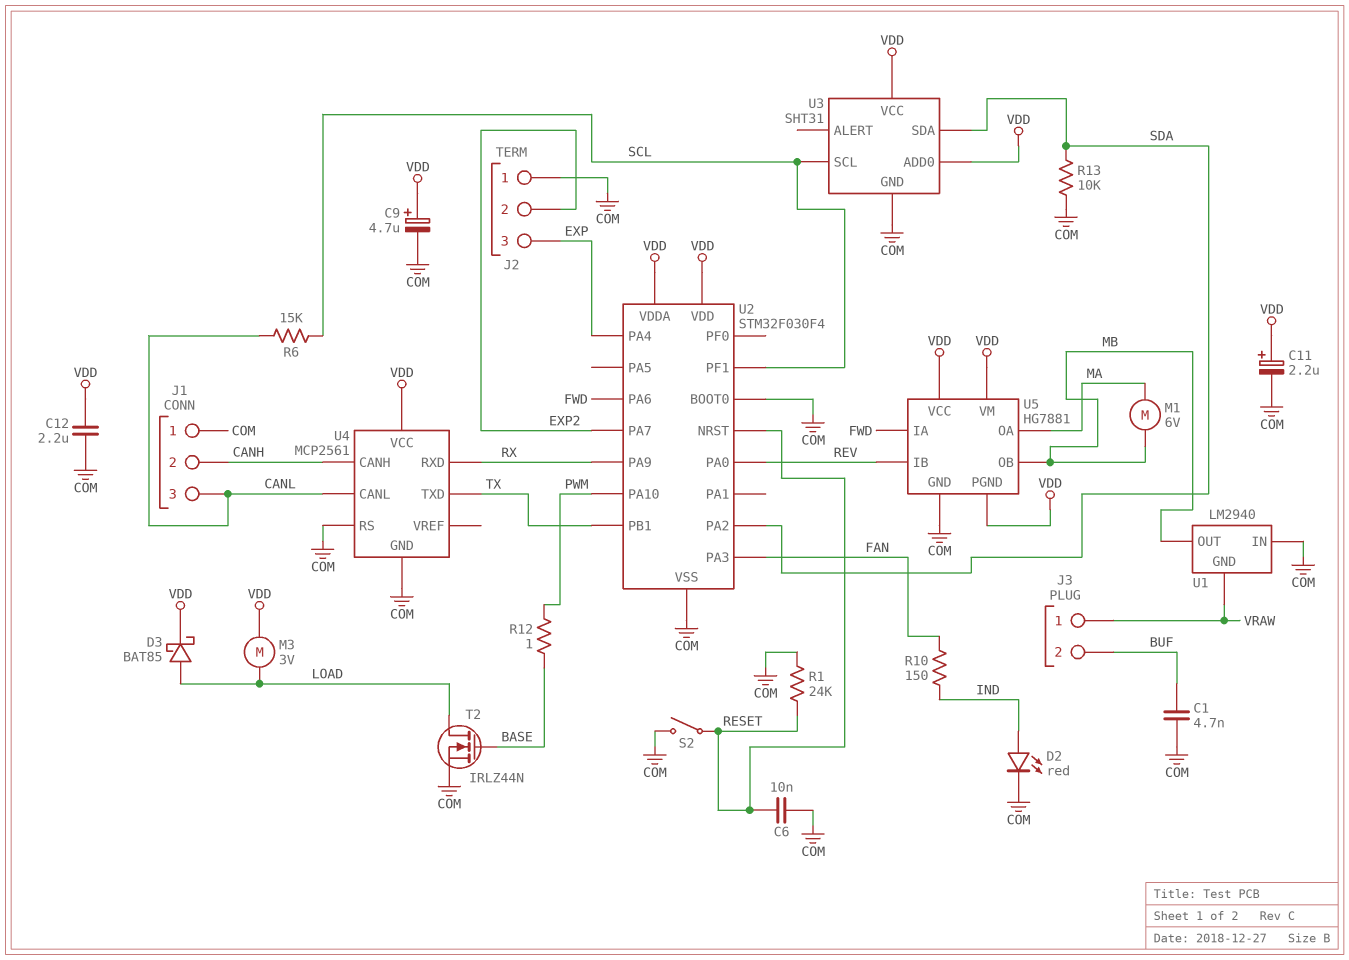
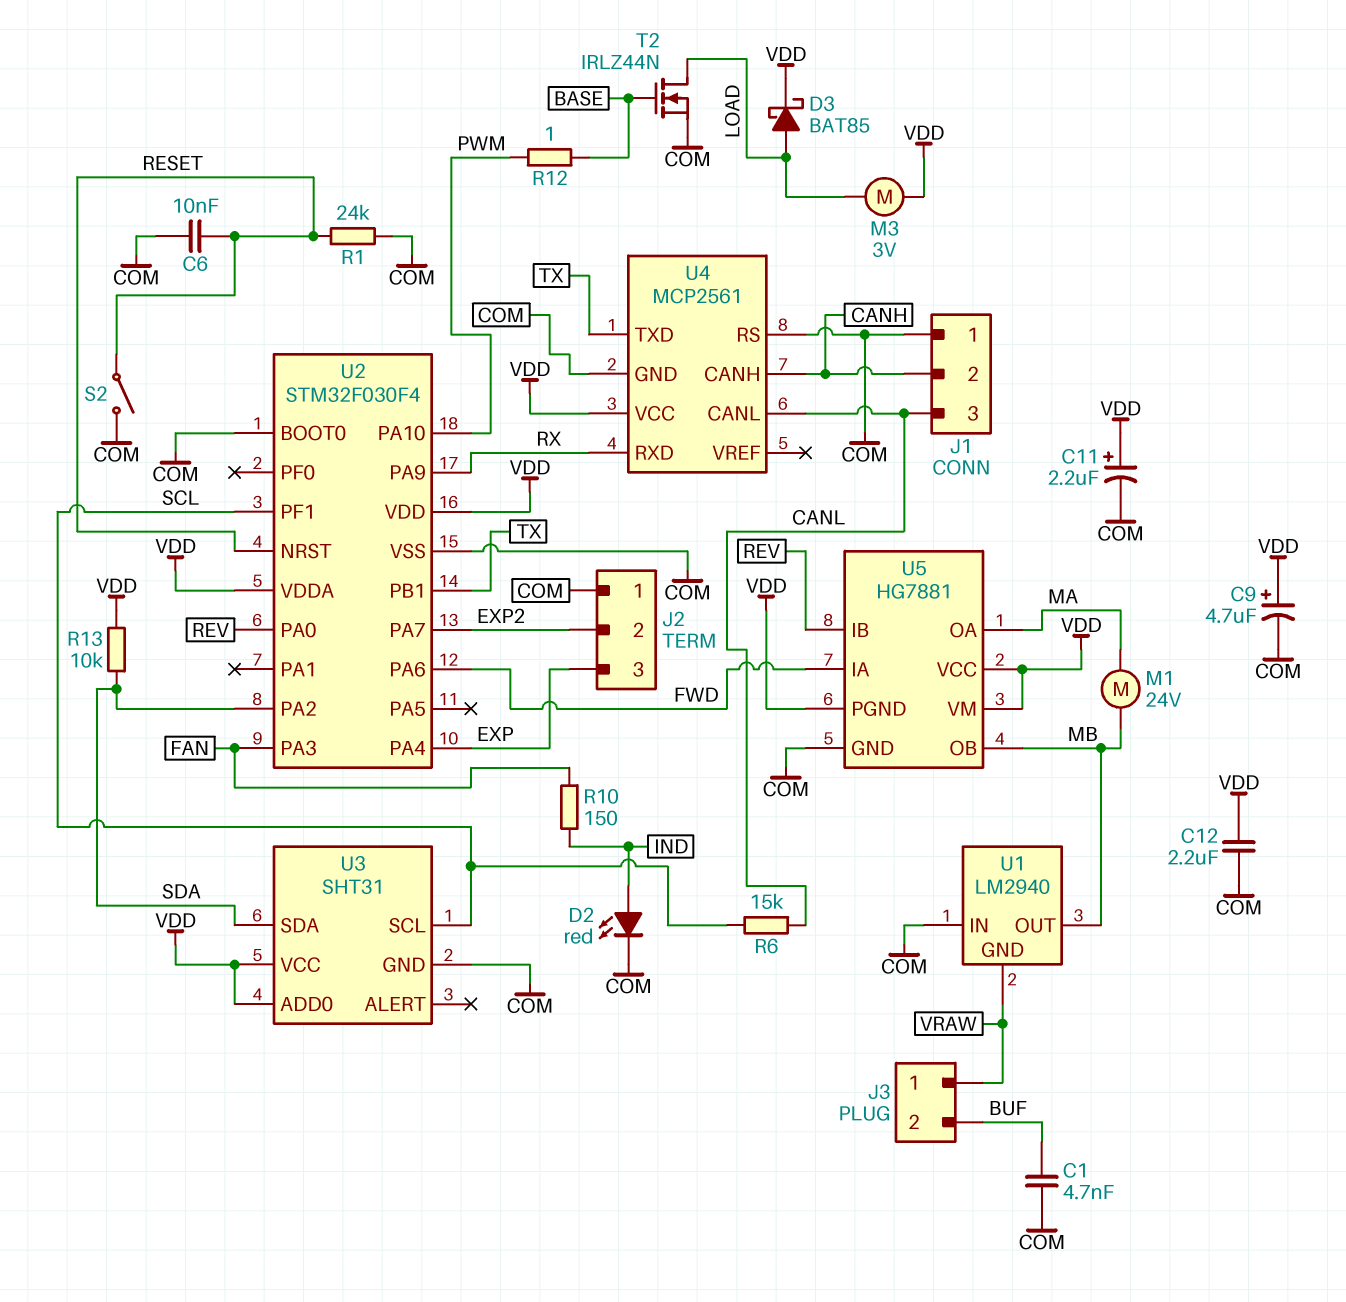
M1: motor 6V (MA, MB) -> motor 24V (MA, MB)
R13: 10k (COM, SDA) -> 10k (SDA, VDD)

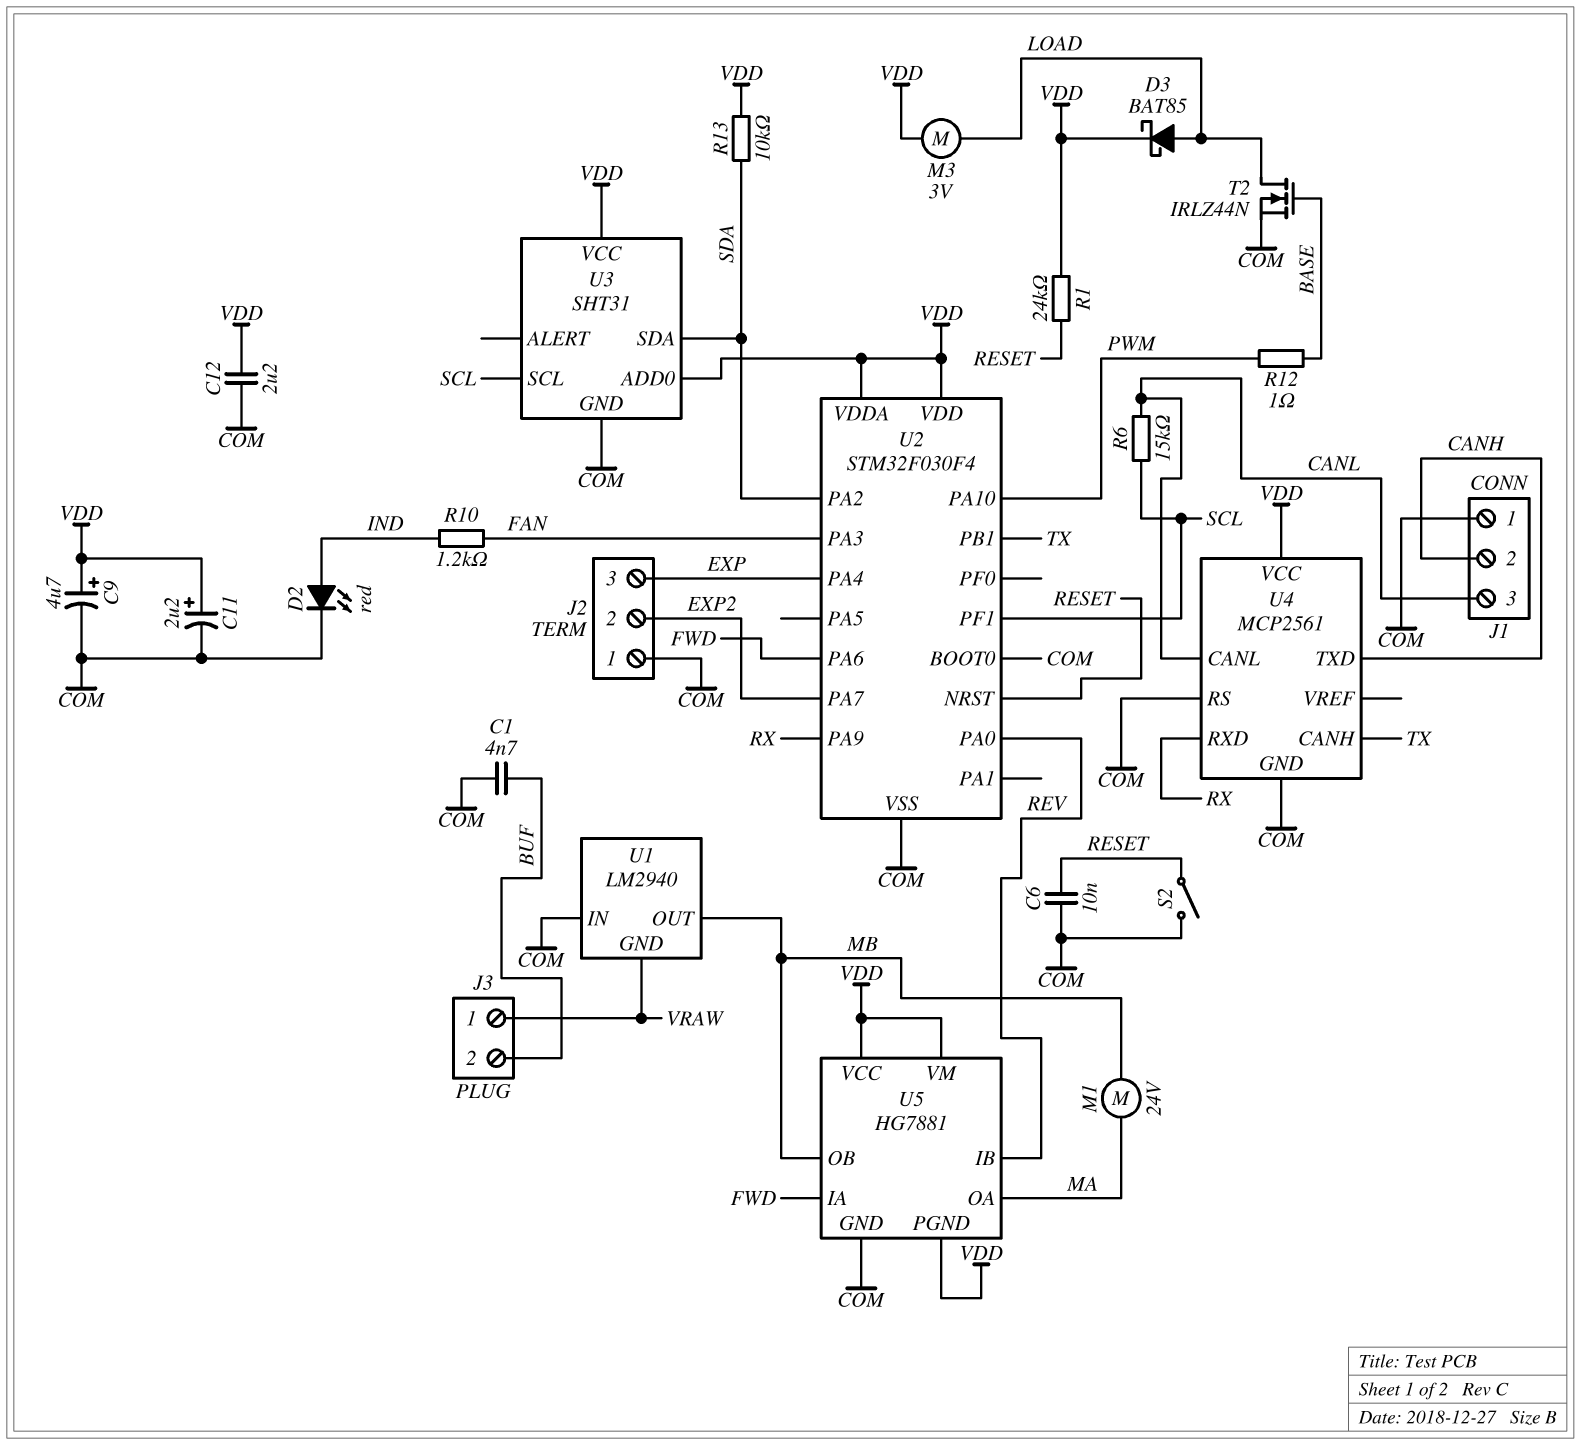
R1: 24k (COM, RESET) -> 24k (RESET, VDD)
R10: 150 (FAN, IND) -> 1.2k (FAN, IND)
U4 pin CANH: CANH -> TX
U4 pin TXD: TX -> CANH

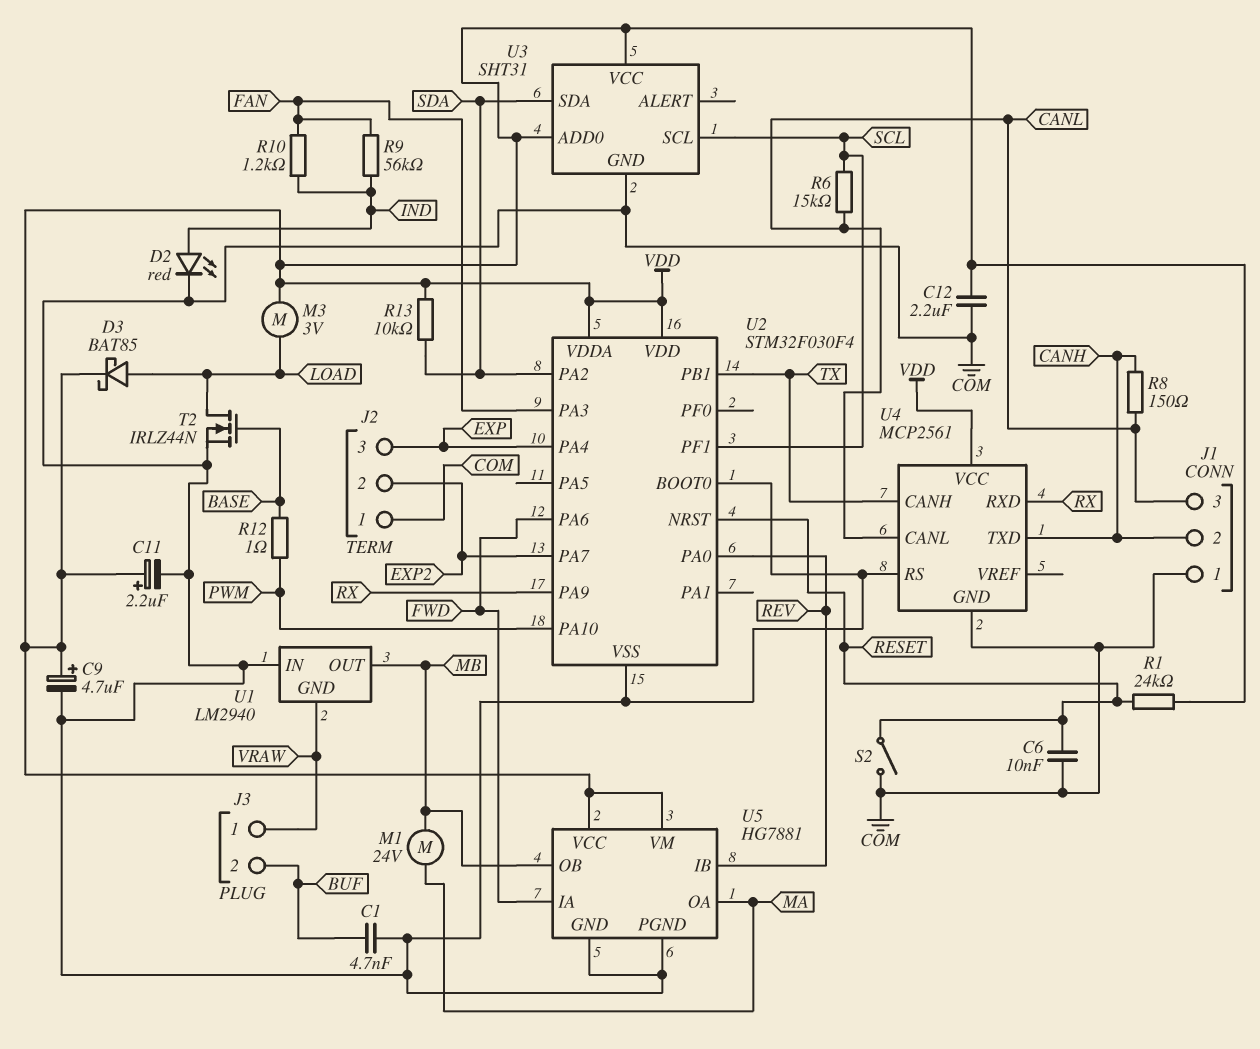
R8: none -> 150 (CANH, CANL)
R9: none -> 56k (FAN, IND)
U5 pin PGND: VDD -> COM

